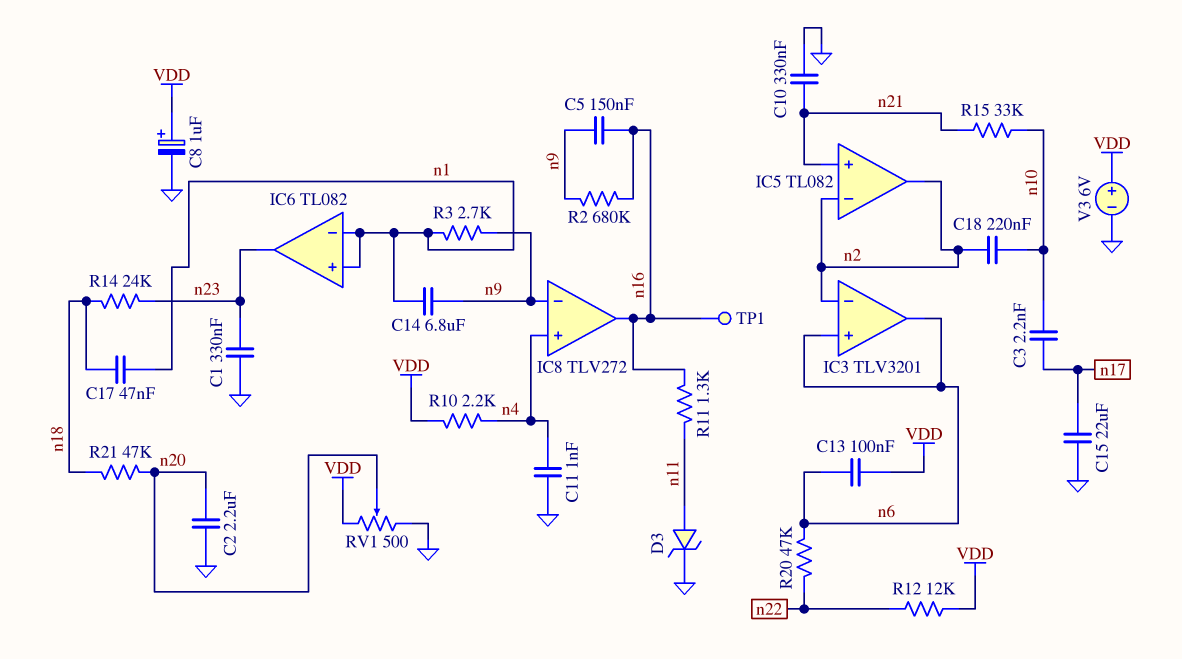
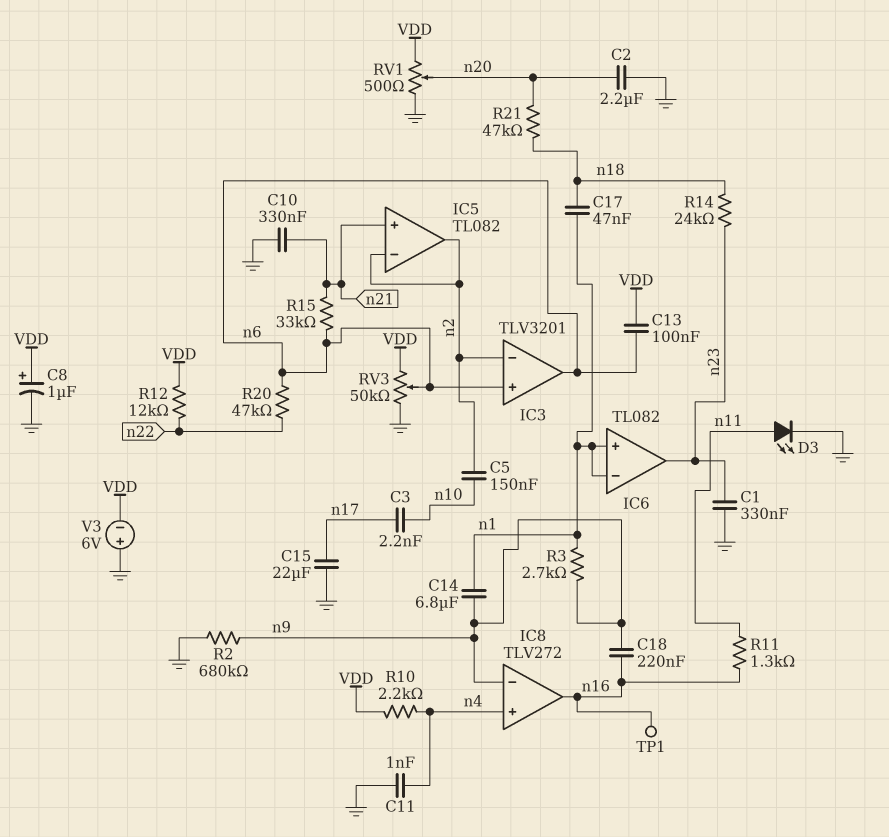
C5: 150nF (n9, n16) -> 150nF (n2, n10)
C18: 220nF (n2, n10) -> 220nF (n9, n16)
D3: zener (A n11, K GND) -> LED (A n11, K GND)
R2: 680k (n9, n16) -> 680k (GND, n9)
R15: 33k (n10, n21) -> 33k (n6, n21)
RV3: none -> 50k (GND, VDD, wiper n6)
V3: 6V (plus VDD, minus GND) -> 6V (plus GND, minus VDD)

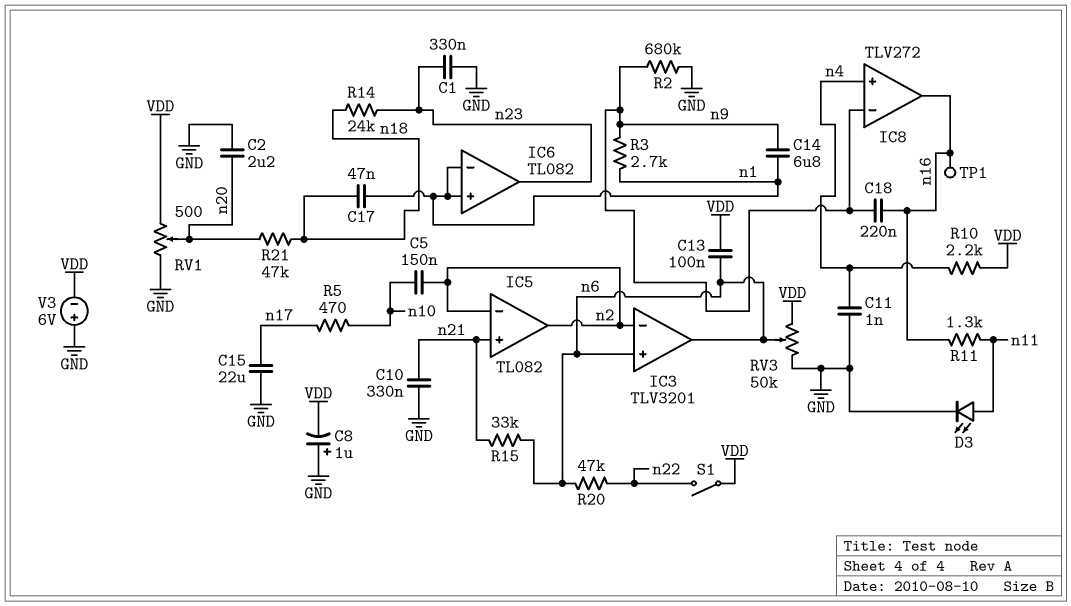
C3: 2.2nF (n10, n17) -> none
C8: 1uF (plus VDD, minus GND) -> 1uF (plus GND, minus VDD)
R5: none -> 470 (n10, n17)
R12: 12k (VDD, n22) -> none
S1: none -> switch (VDD, n22)

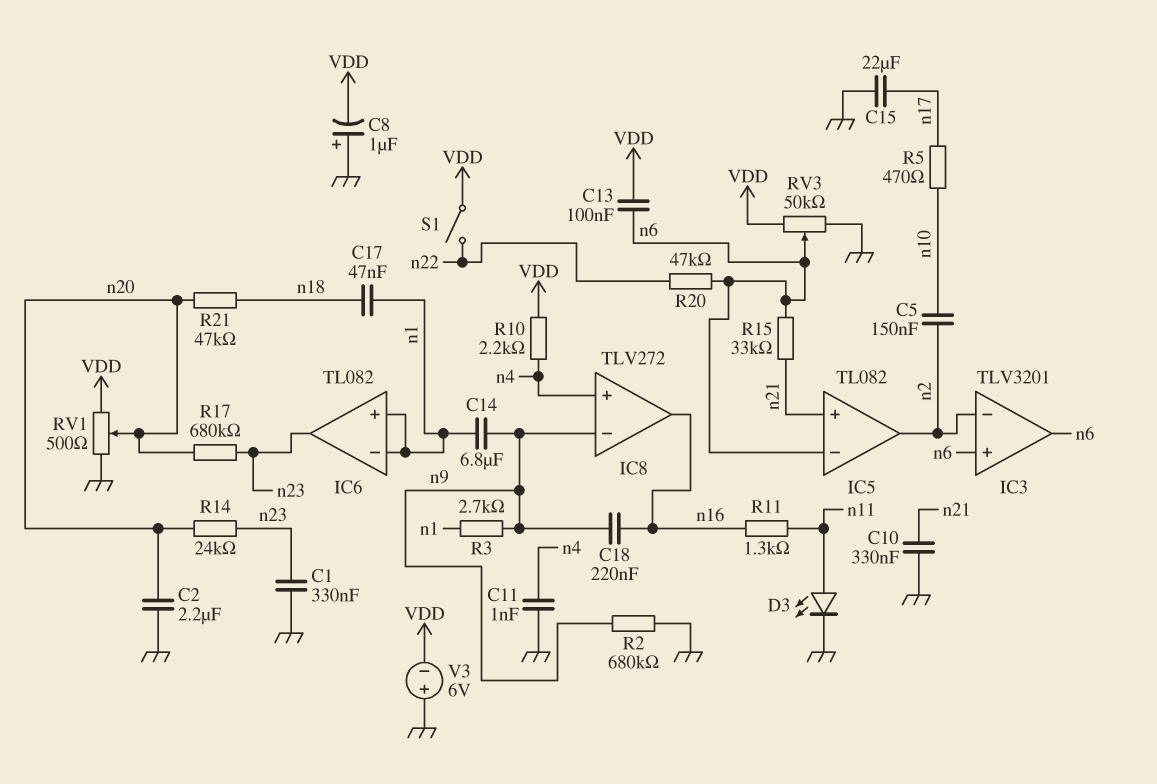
IC5 pin in-: n2 -> n6
R14: 24k (n18, n23) -> 24k (n20, n23)
R17: none -> 680k (n20, n23)
TP1: test point (n16) -> none

